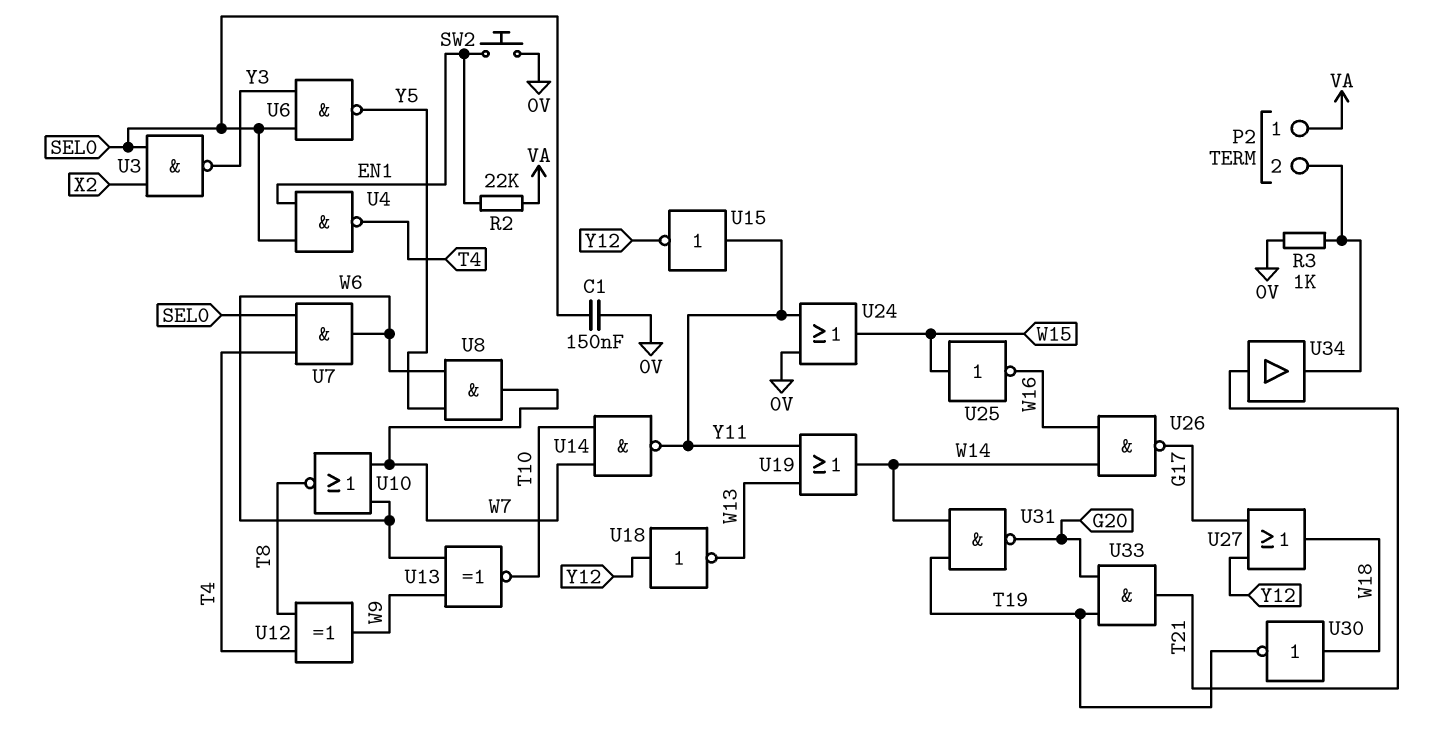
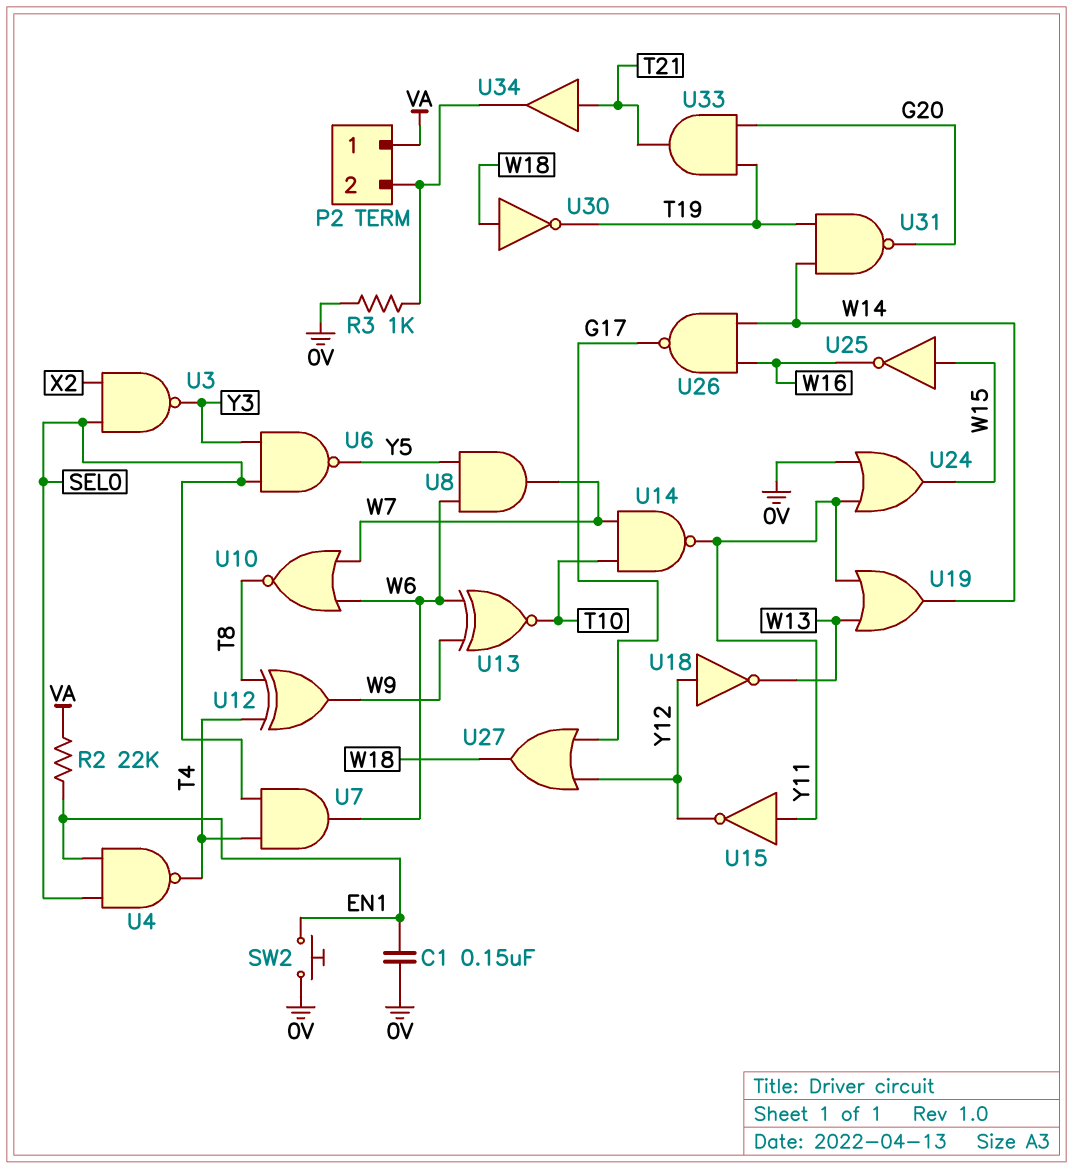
C1: 150nF (0V, SEL0) -> 150nF (0V, EN1)

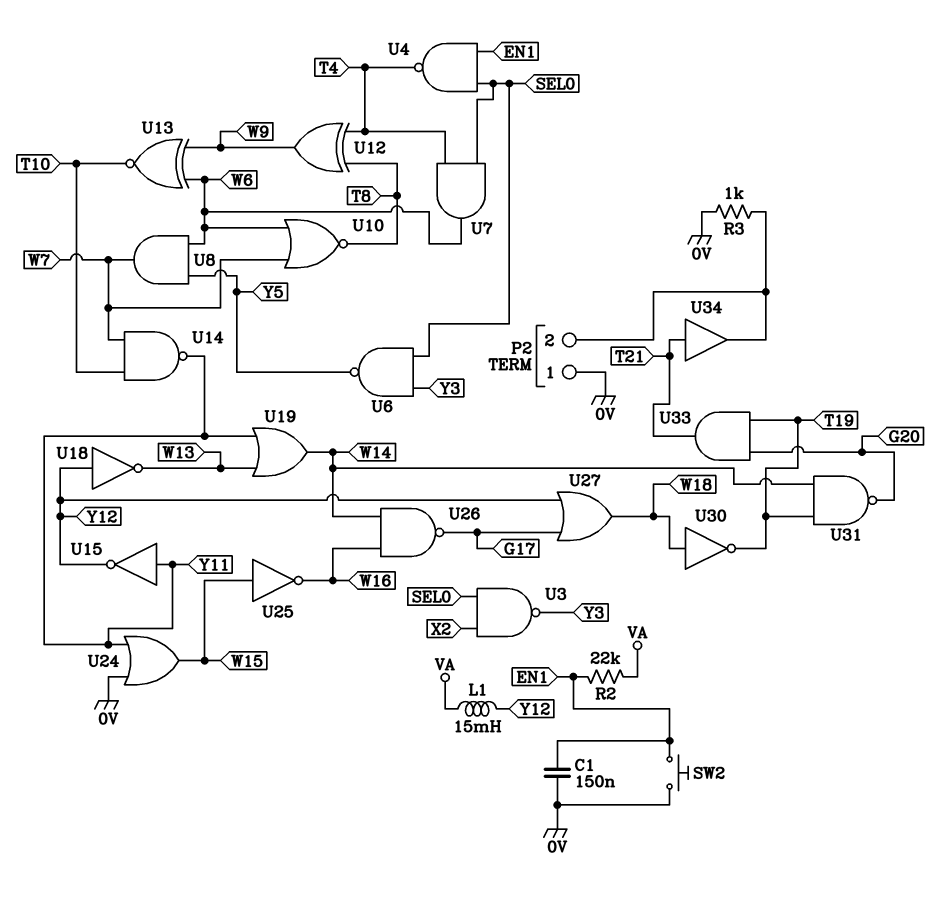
L1: none -> 15mH (VA, Y12)
P2 pin 1: VA -> 0V

